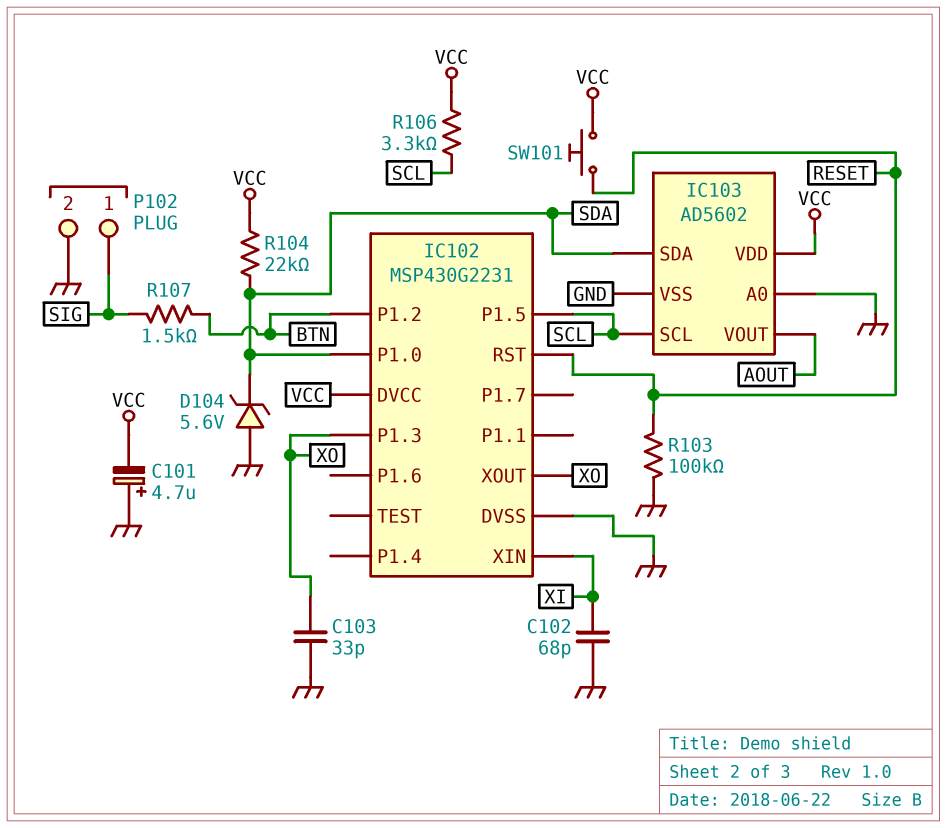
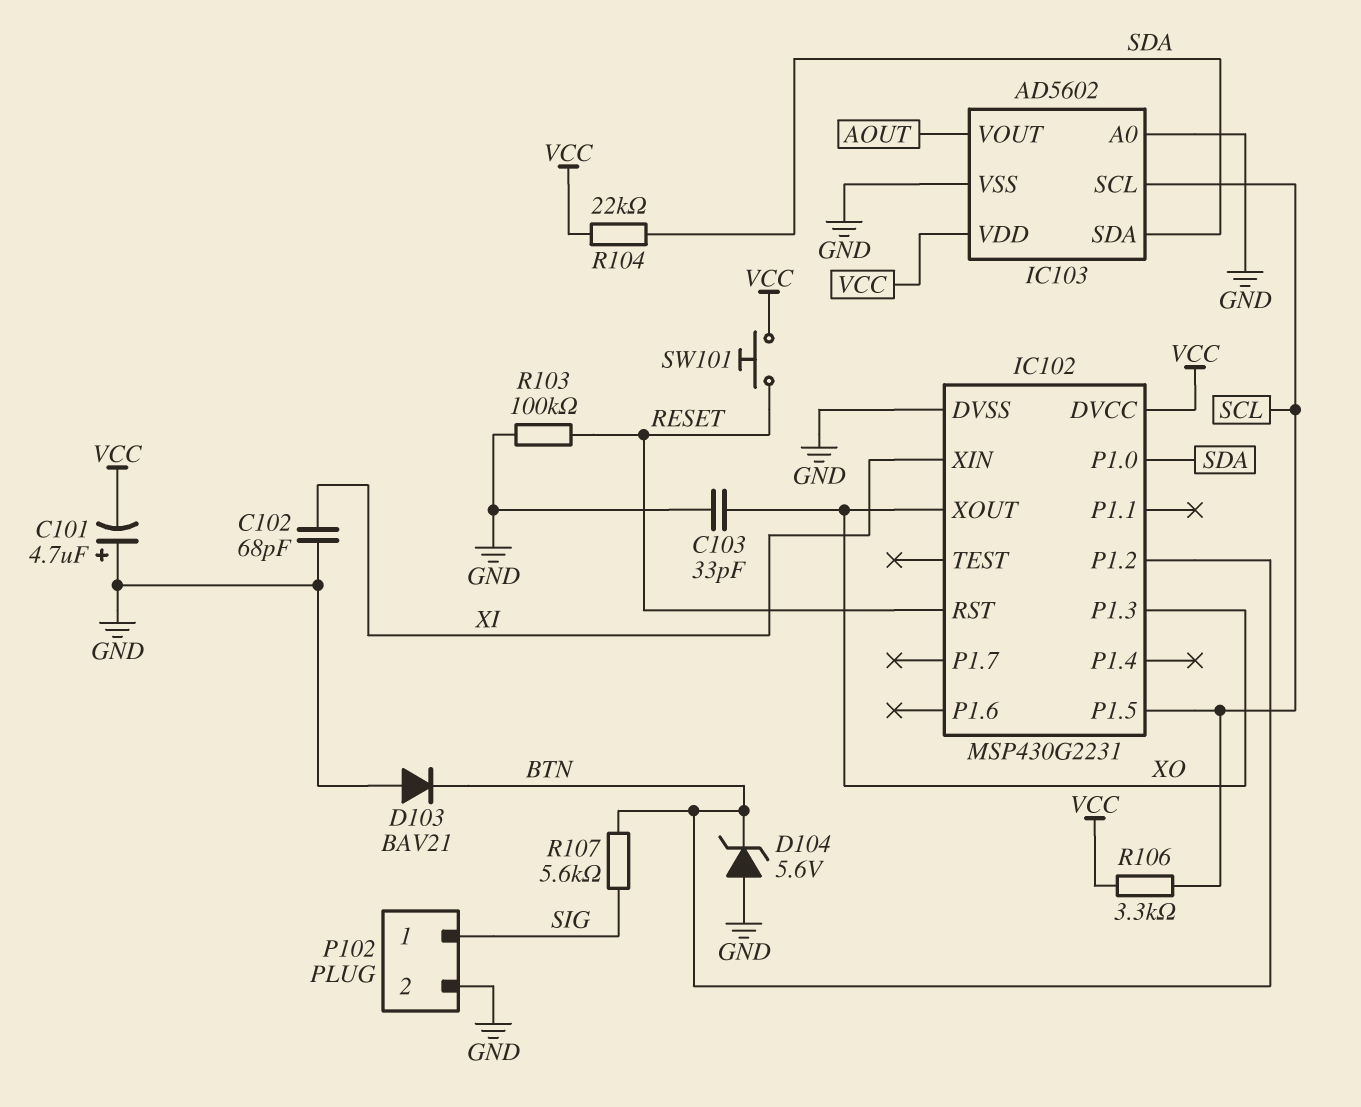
D103: none -> diode BAV21 (A GND, K BTN)
D104: zener 5.6V (A GND, K SDA) -> zener 5.6V (A GND, K BTN)
R107: 1.5k (BTN, SIG) -> 5.6k (BTN, SIG)

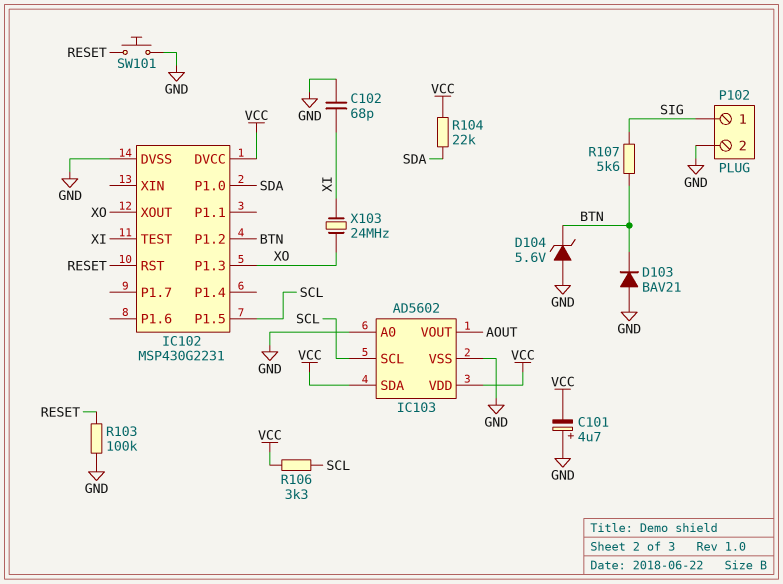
C103: 33pF (GND, XO) -> none
IC102 pin TEST: none -> XI
IC102 pin XIN: XI -> none
IC103 pin SDA: SDA -> VCC
SW101: button (RESET, VCC) -> button (GND, RESET)
X103: none -> 24MHz (XI, XO)

